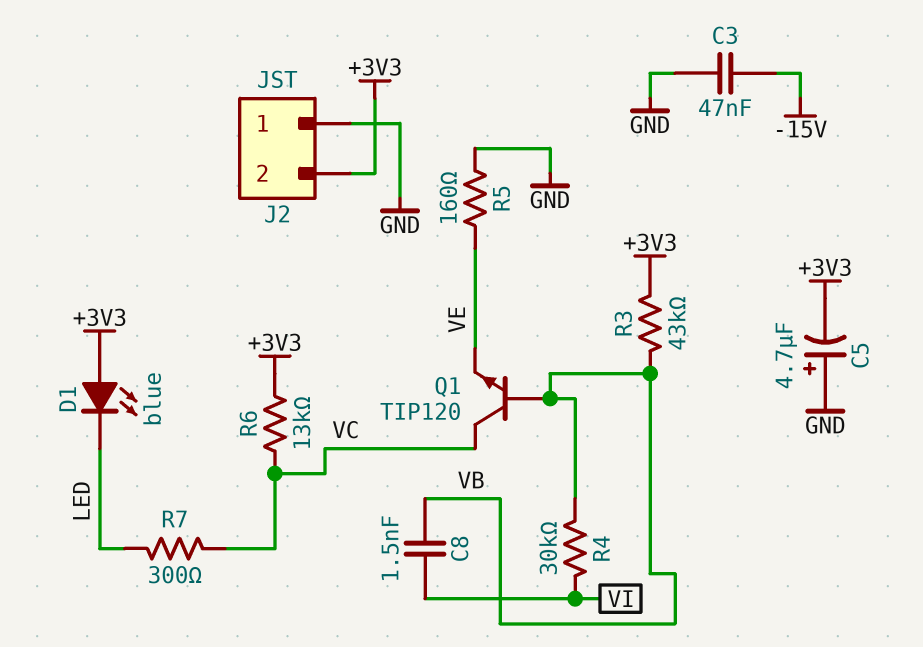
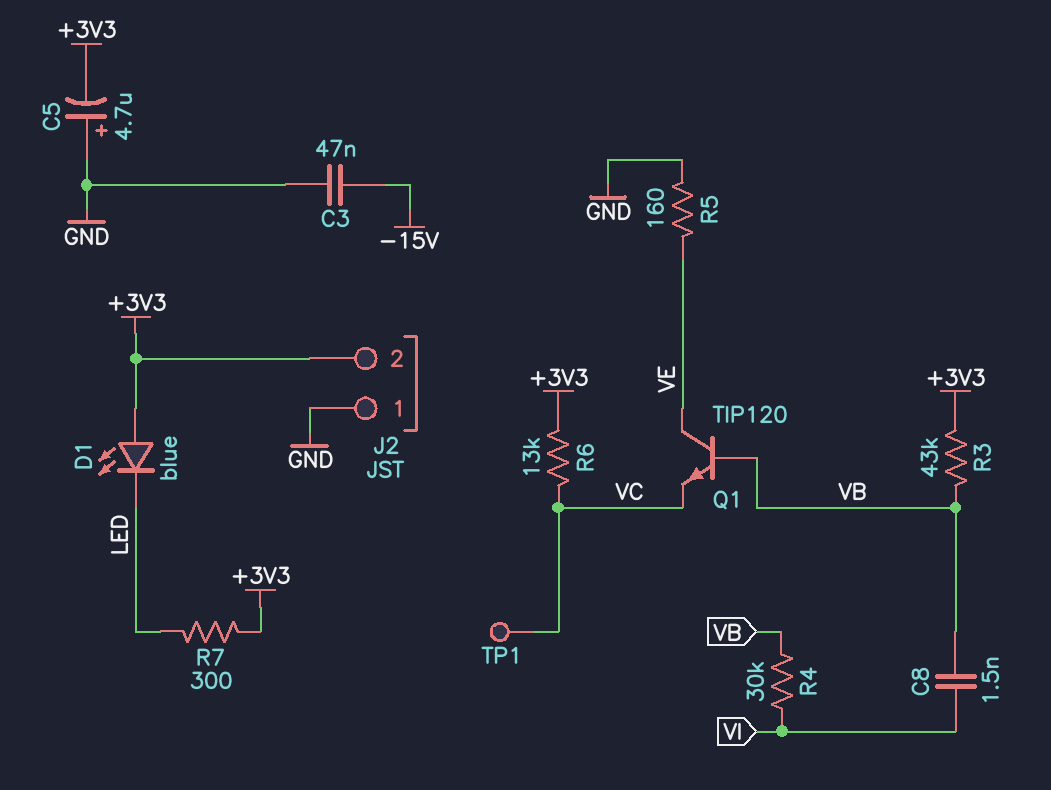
Q1: NPN TIP120 (B VB, C VC, E VE) -> NPN TIP120 (B VB, C VE, E VC)
R7: 300 (LED, VC) -> 300 (+3V3, LED)
TP1: none -> test point (VC)

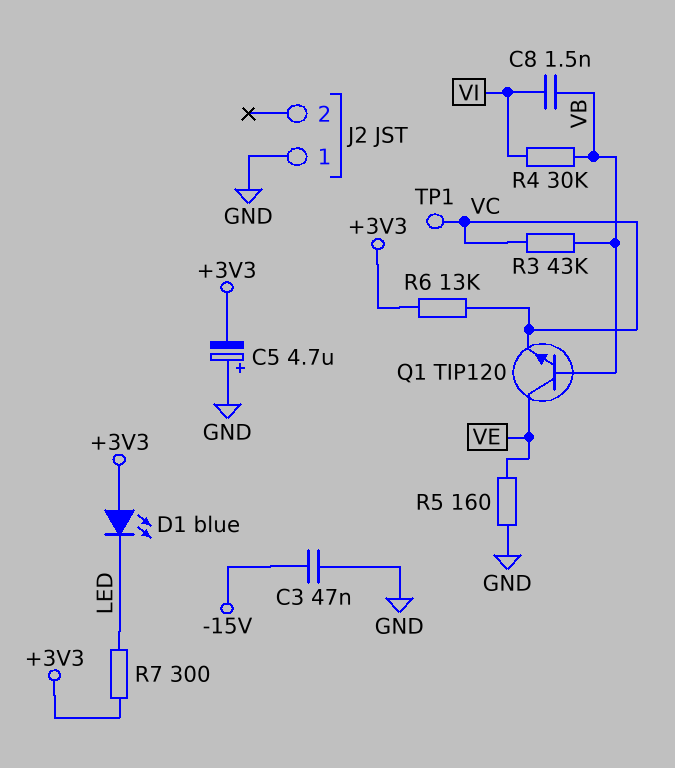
J2 pin 2: +3V3 -> none
R3: 43k (+3V3, VB) -> 43k (VB, VC)

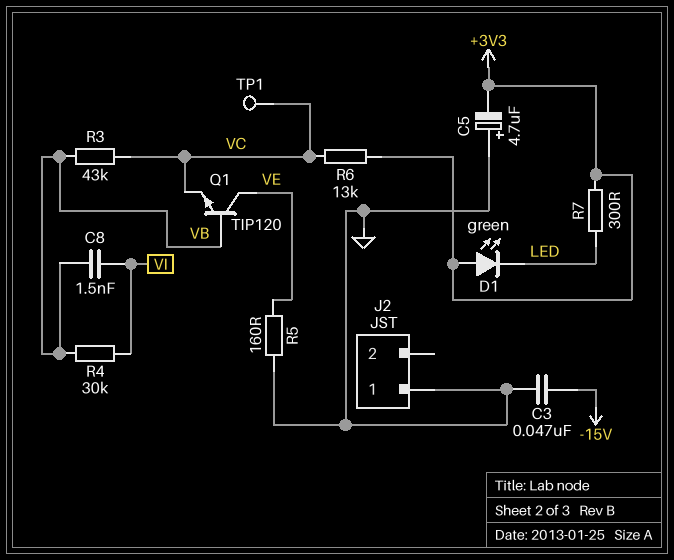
D1: LED blue (A +3V3, K LED) -> LED green (A +3V3, K LED)

